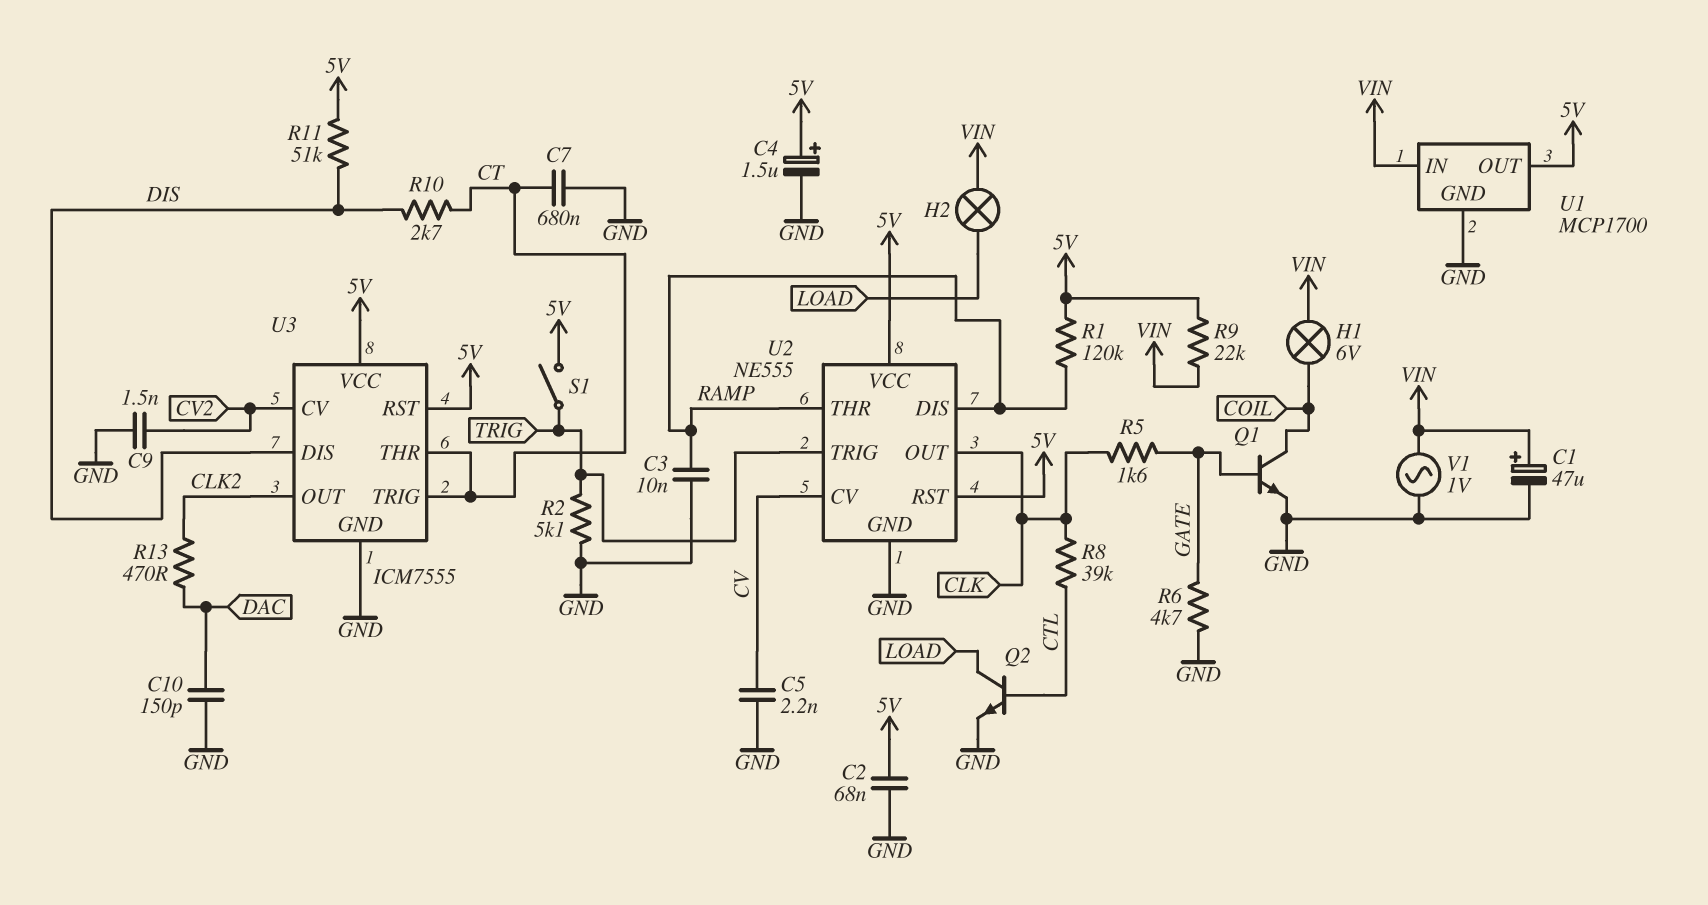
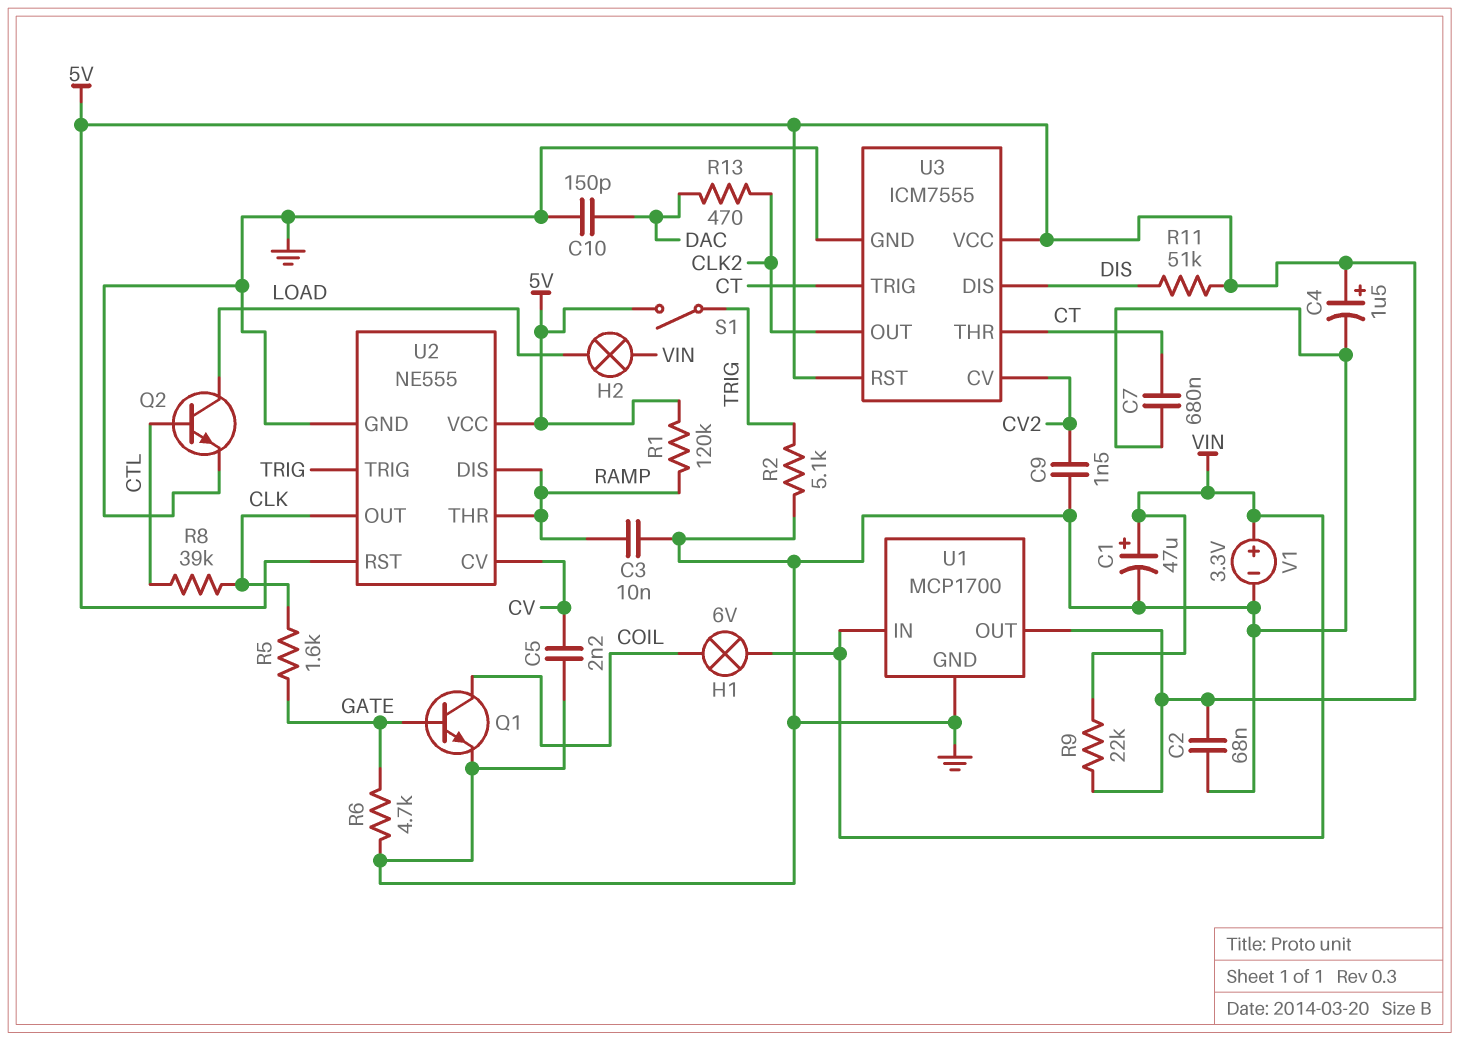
R10: 2.7k (CT, DIS) -> none
V1: AC 1V (GND, VIN) -> 3.3V (plus VIN, minus GND)

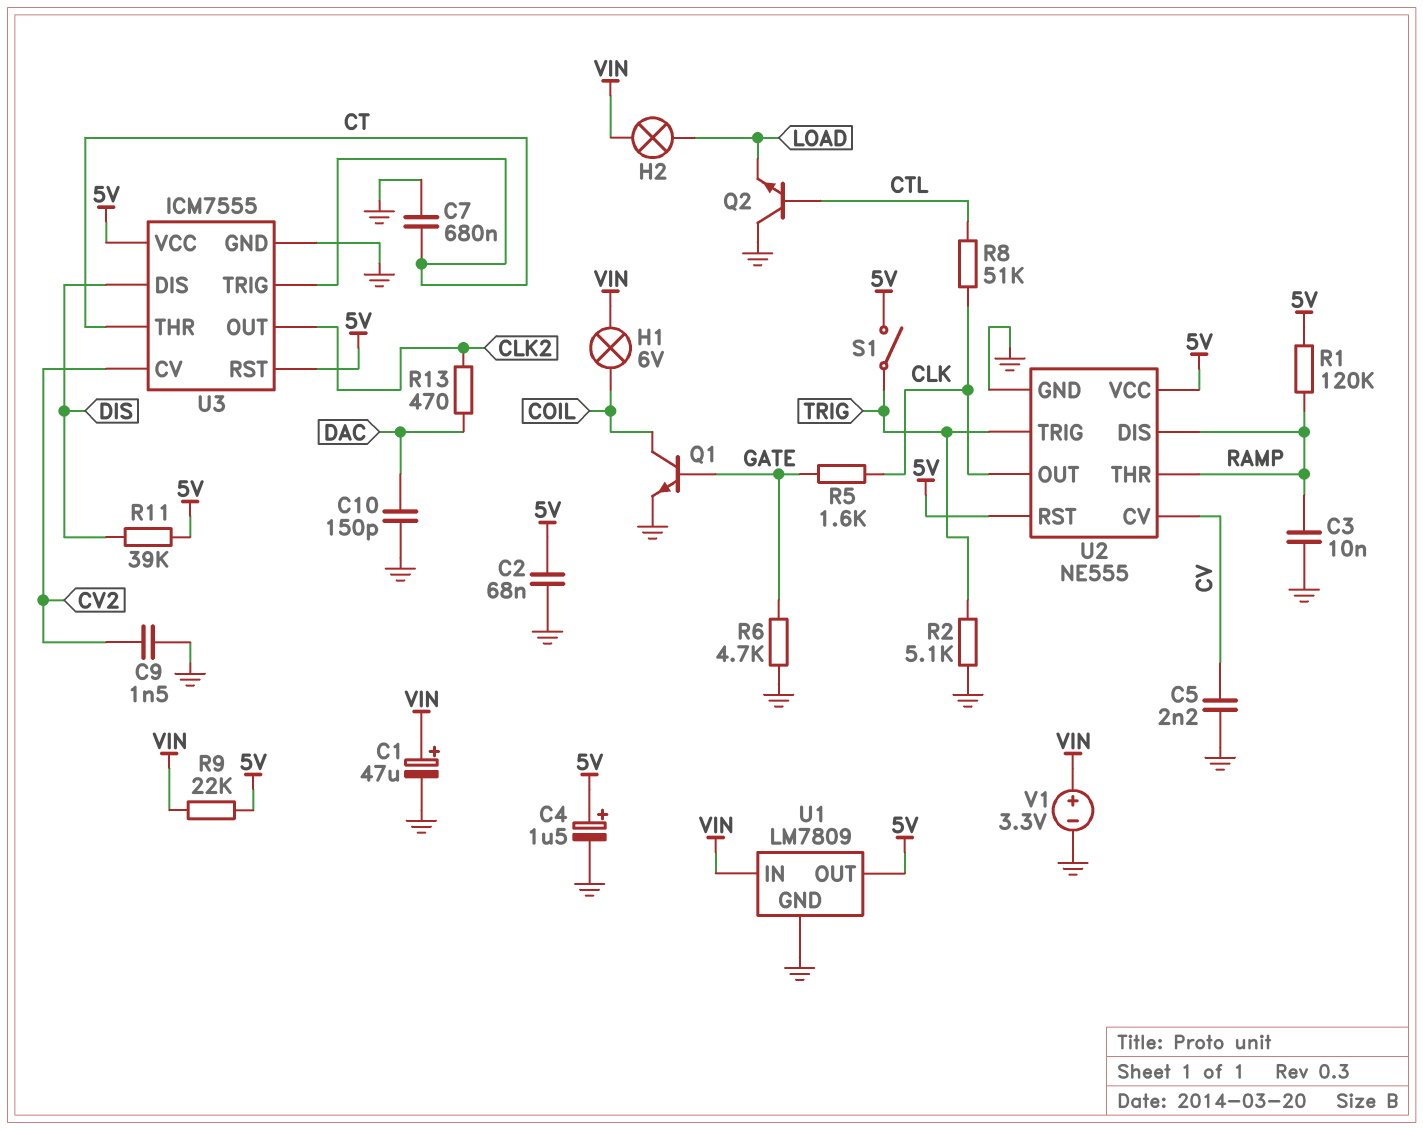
Q2: NPN (B CTL, C LOAD, E GND) -> NPN (B CTL, C GND, E LOAD)
R8: 39k (CLK, CTL) -> 51k (CLK, CTL)
R11: 51k (5V, DIS) -> 39k (5V, DIS)
U1: MCP1700 -> LM7809

